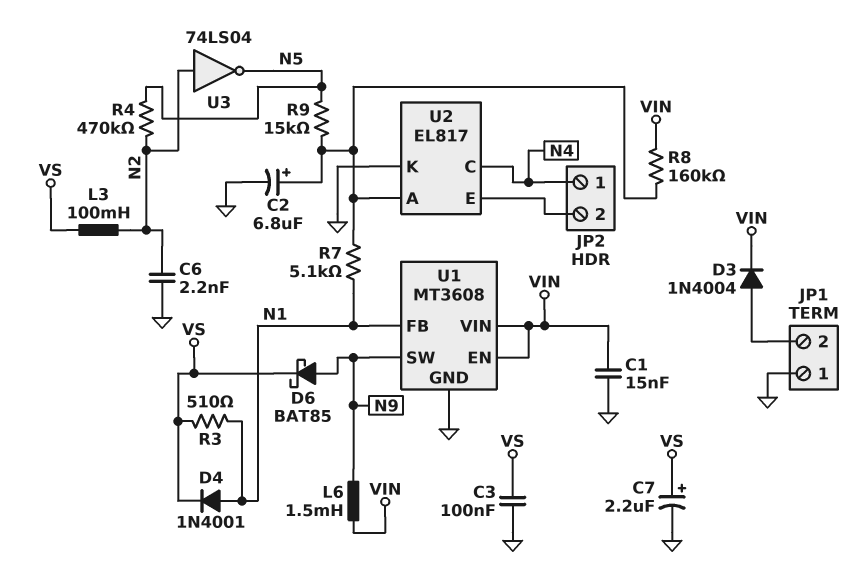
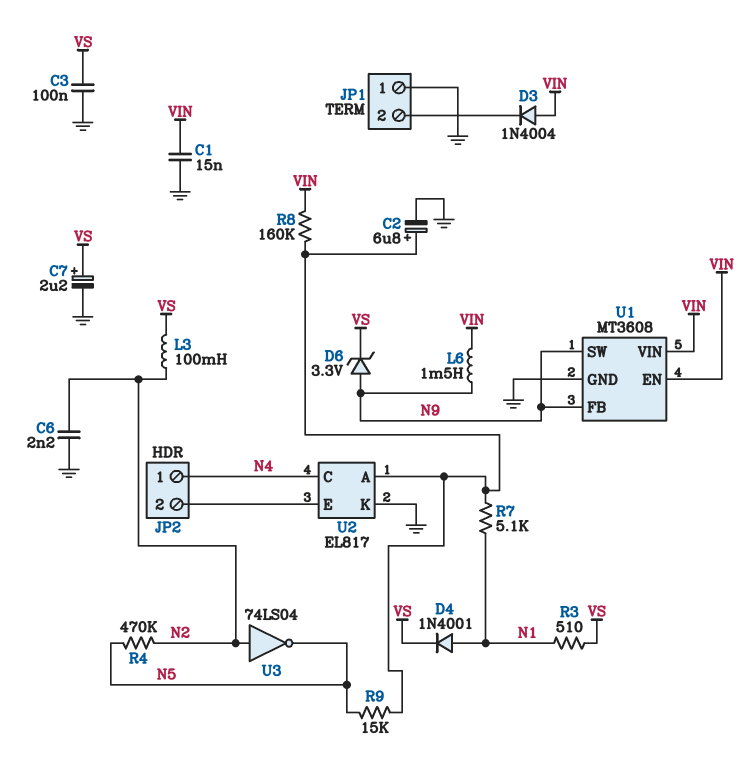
D3: diode 1N4004 (A JP1/2, K VIN) -> diode 1N4004 (A VIN, K JP1/2)
D6: schottky BAT85 (A N9, K VS) -> zener 3.3V (A N9, K VS)
U1 pin FB: N1 -> N9

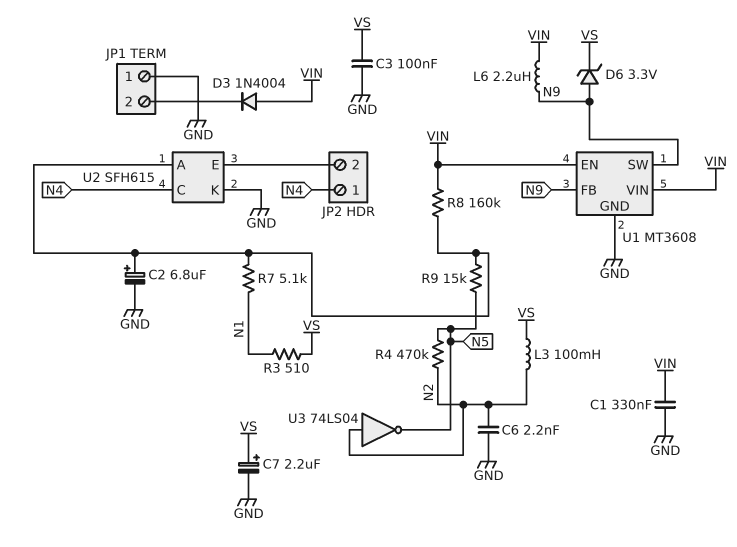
C1: 15nF (GND, VIN) -> 330nF (GND, VIN)
D4: diode 1N4001 (A N1, K VS) -> none
L6: 1.5mH (N9, VIN) -> 2.2uH (N9, VIN)
U2: EL817 -> SFH615

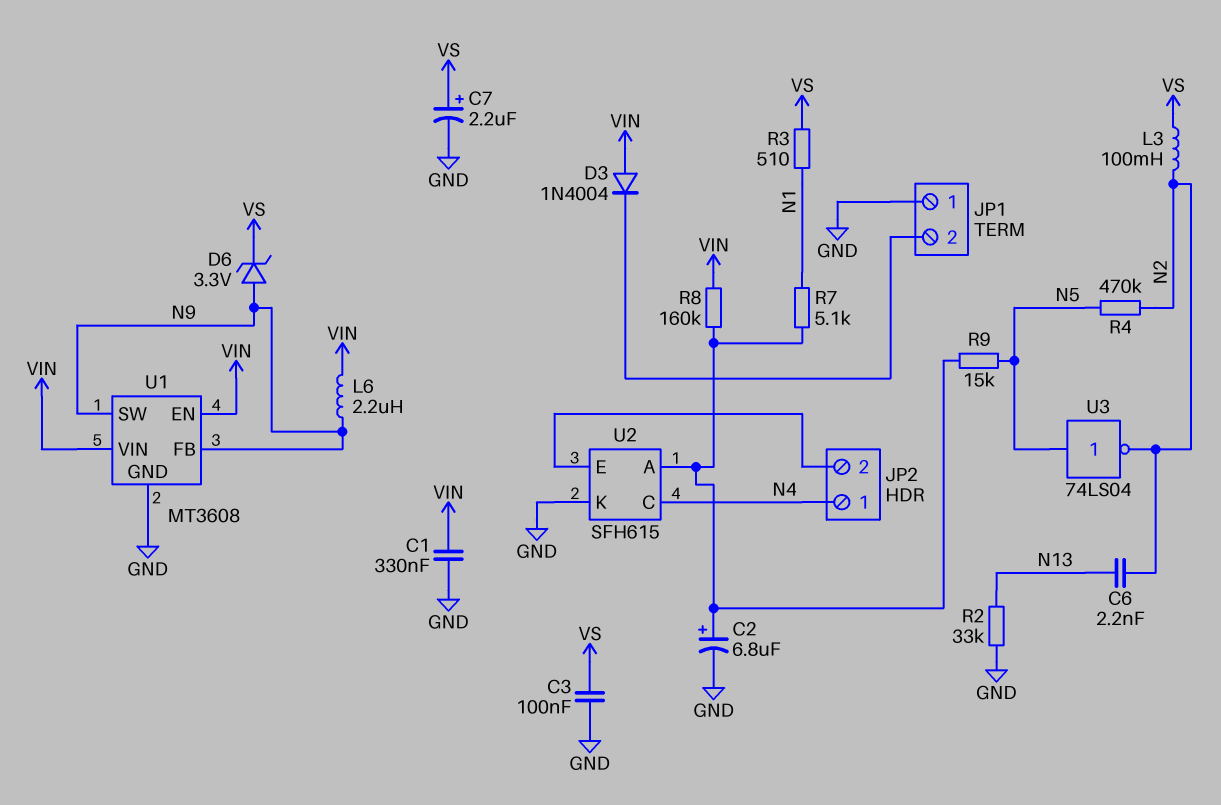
C6: 2.2nF (GND, N2) -> 2.2nF (N2, N13)
R2: none -> 33k (GND, N13)
U3: NOT 74LS04 (in N2, out N5) -> NOT 74LS04 (in N5, out N2)

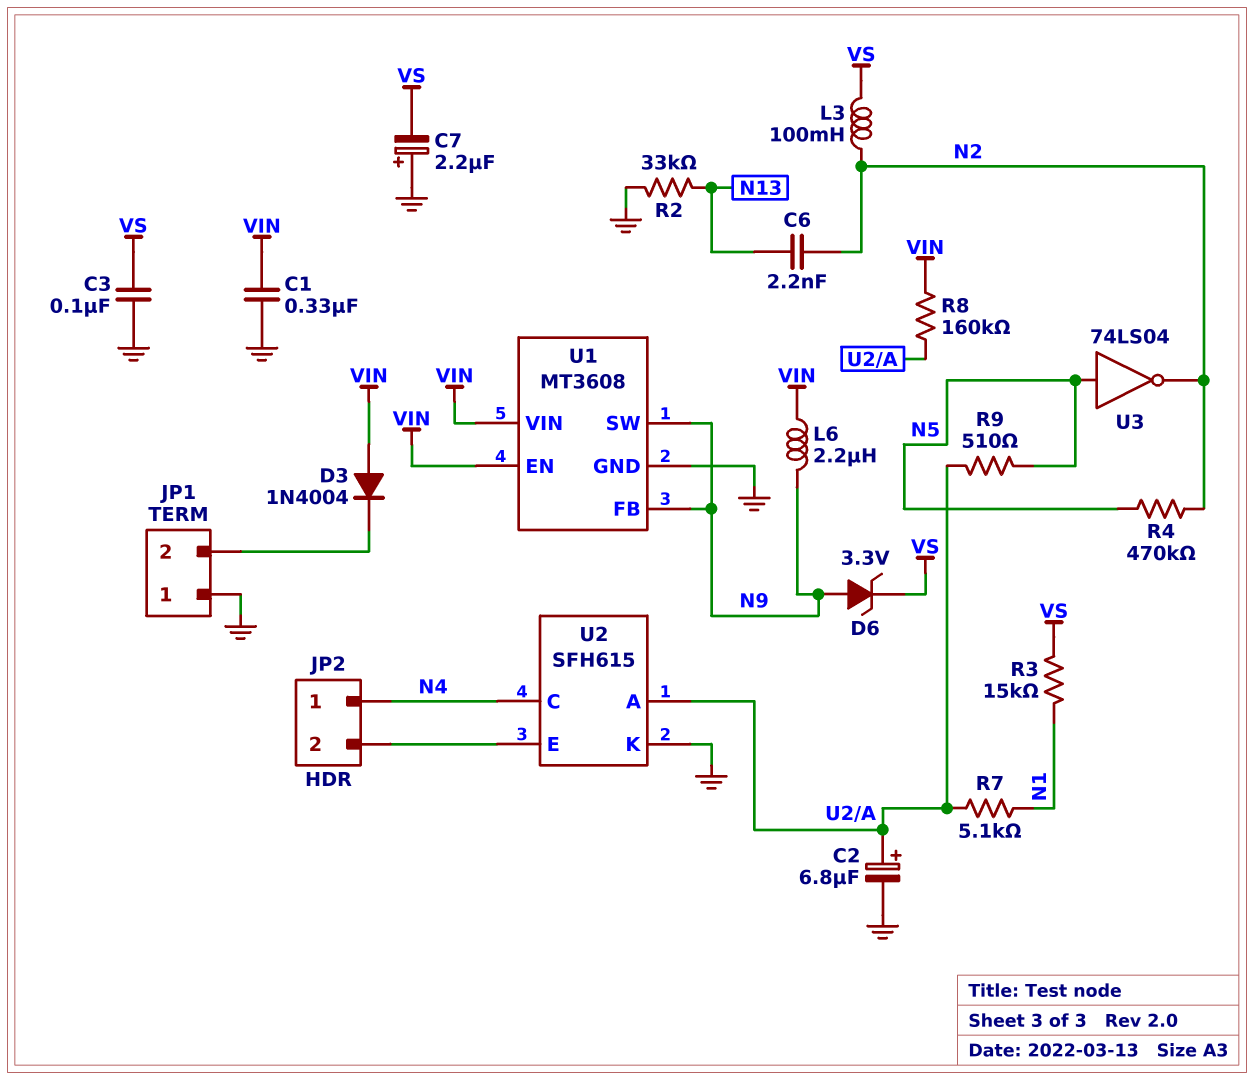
C7: 2.2uF (plus VS, minus GND) -> 2.2uF (plus GND, minus VS)
R3: 510 (N1, VS) -> 15k (N1, VS)
R9: 15k (N5, U2/A) -> 510 (N5, U2/A)

